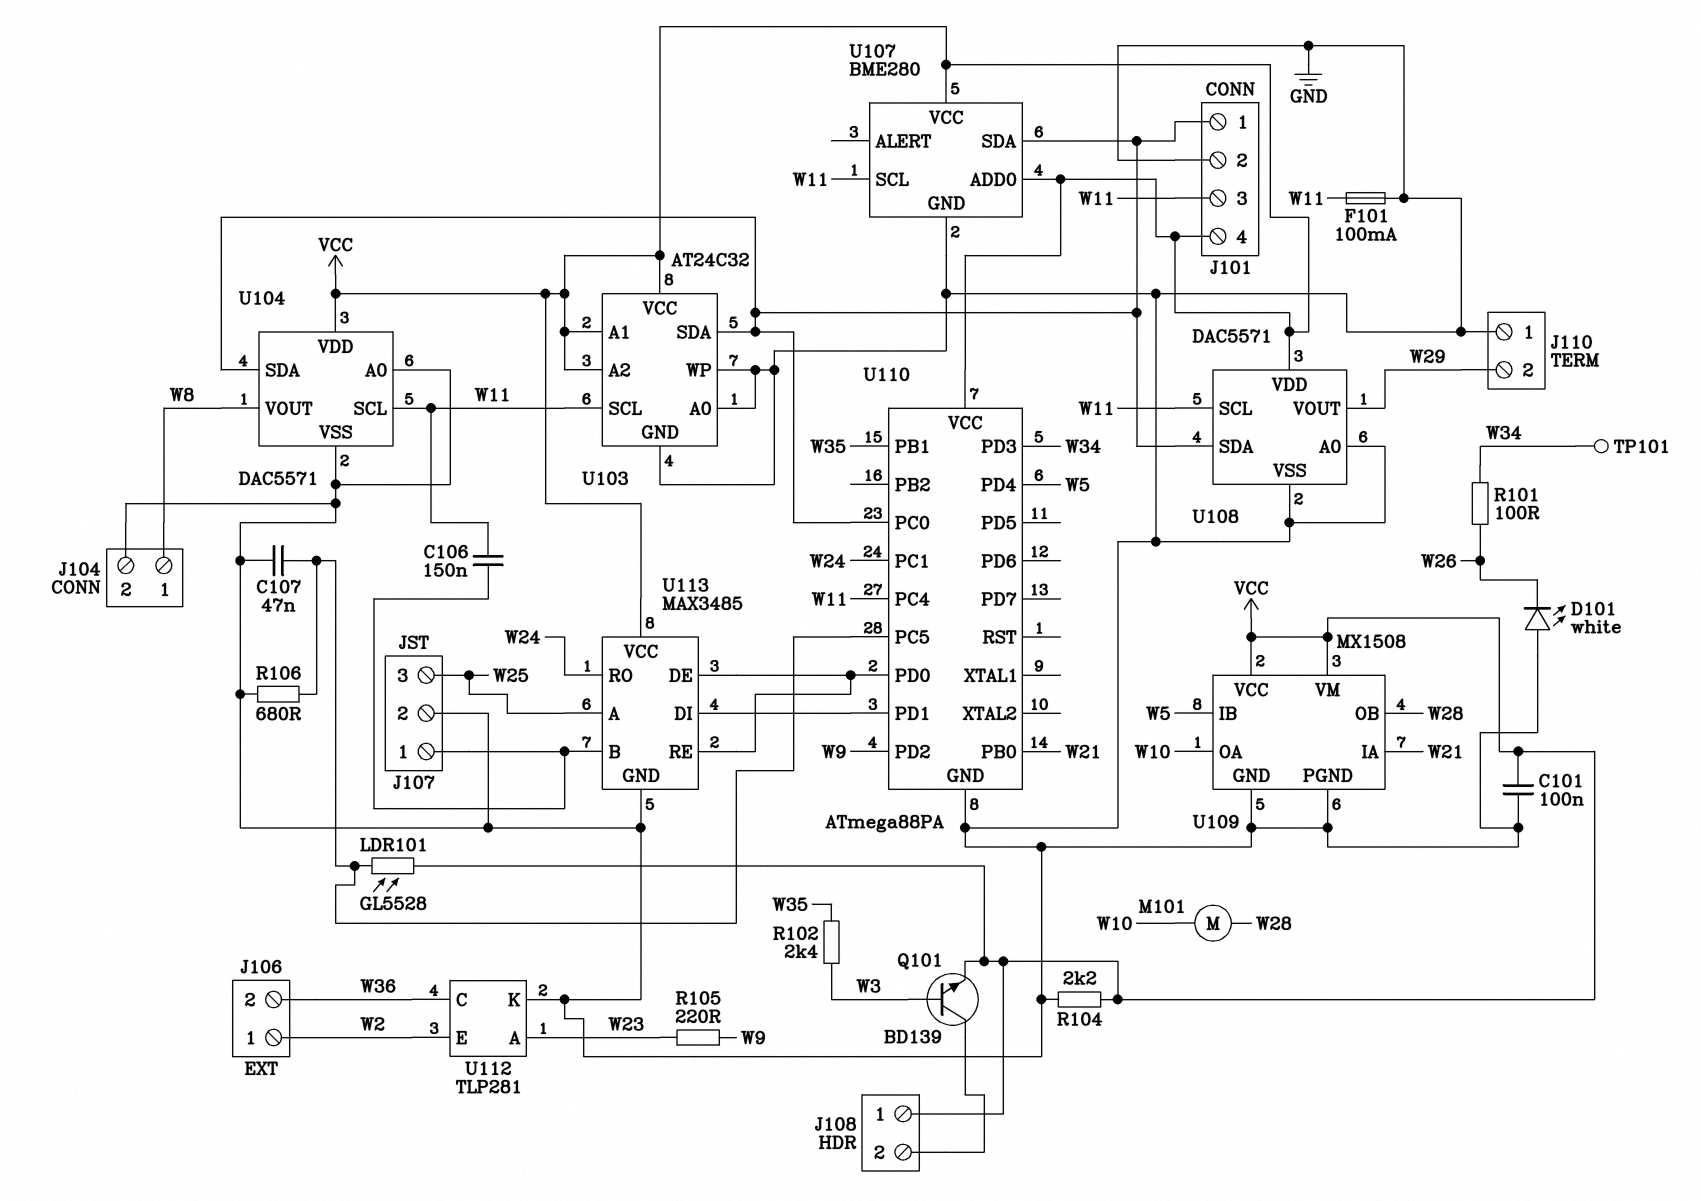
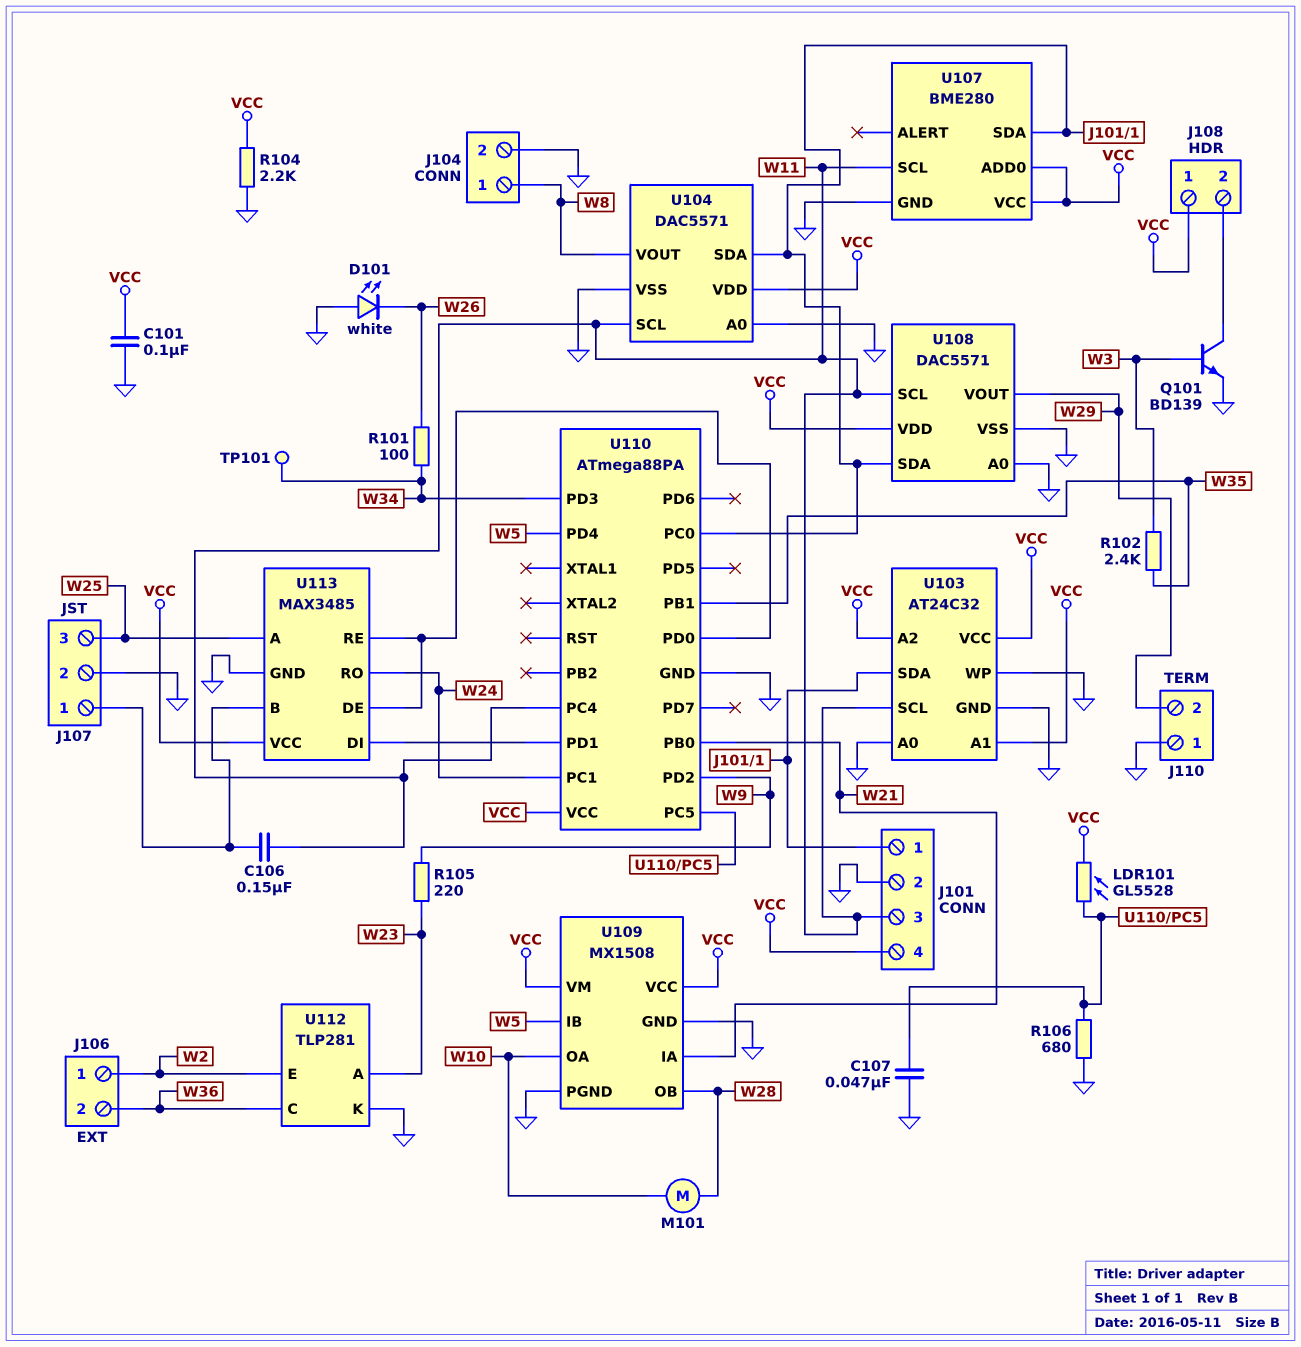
F101: 100mA (GND, W11) -> none
Q101: NPN BD139 (B W3, C J108/2, E VCC) -> NPN BD139 (B W3, C J108/2, E GND)

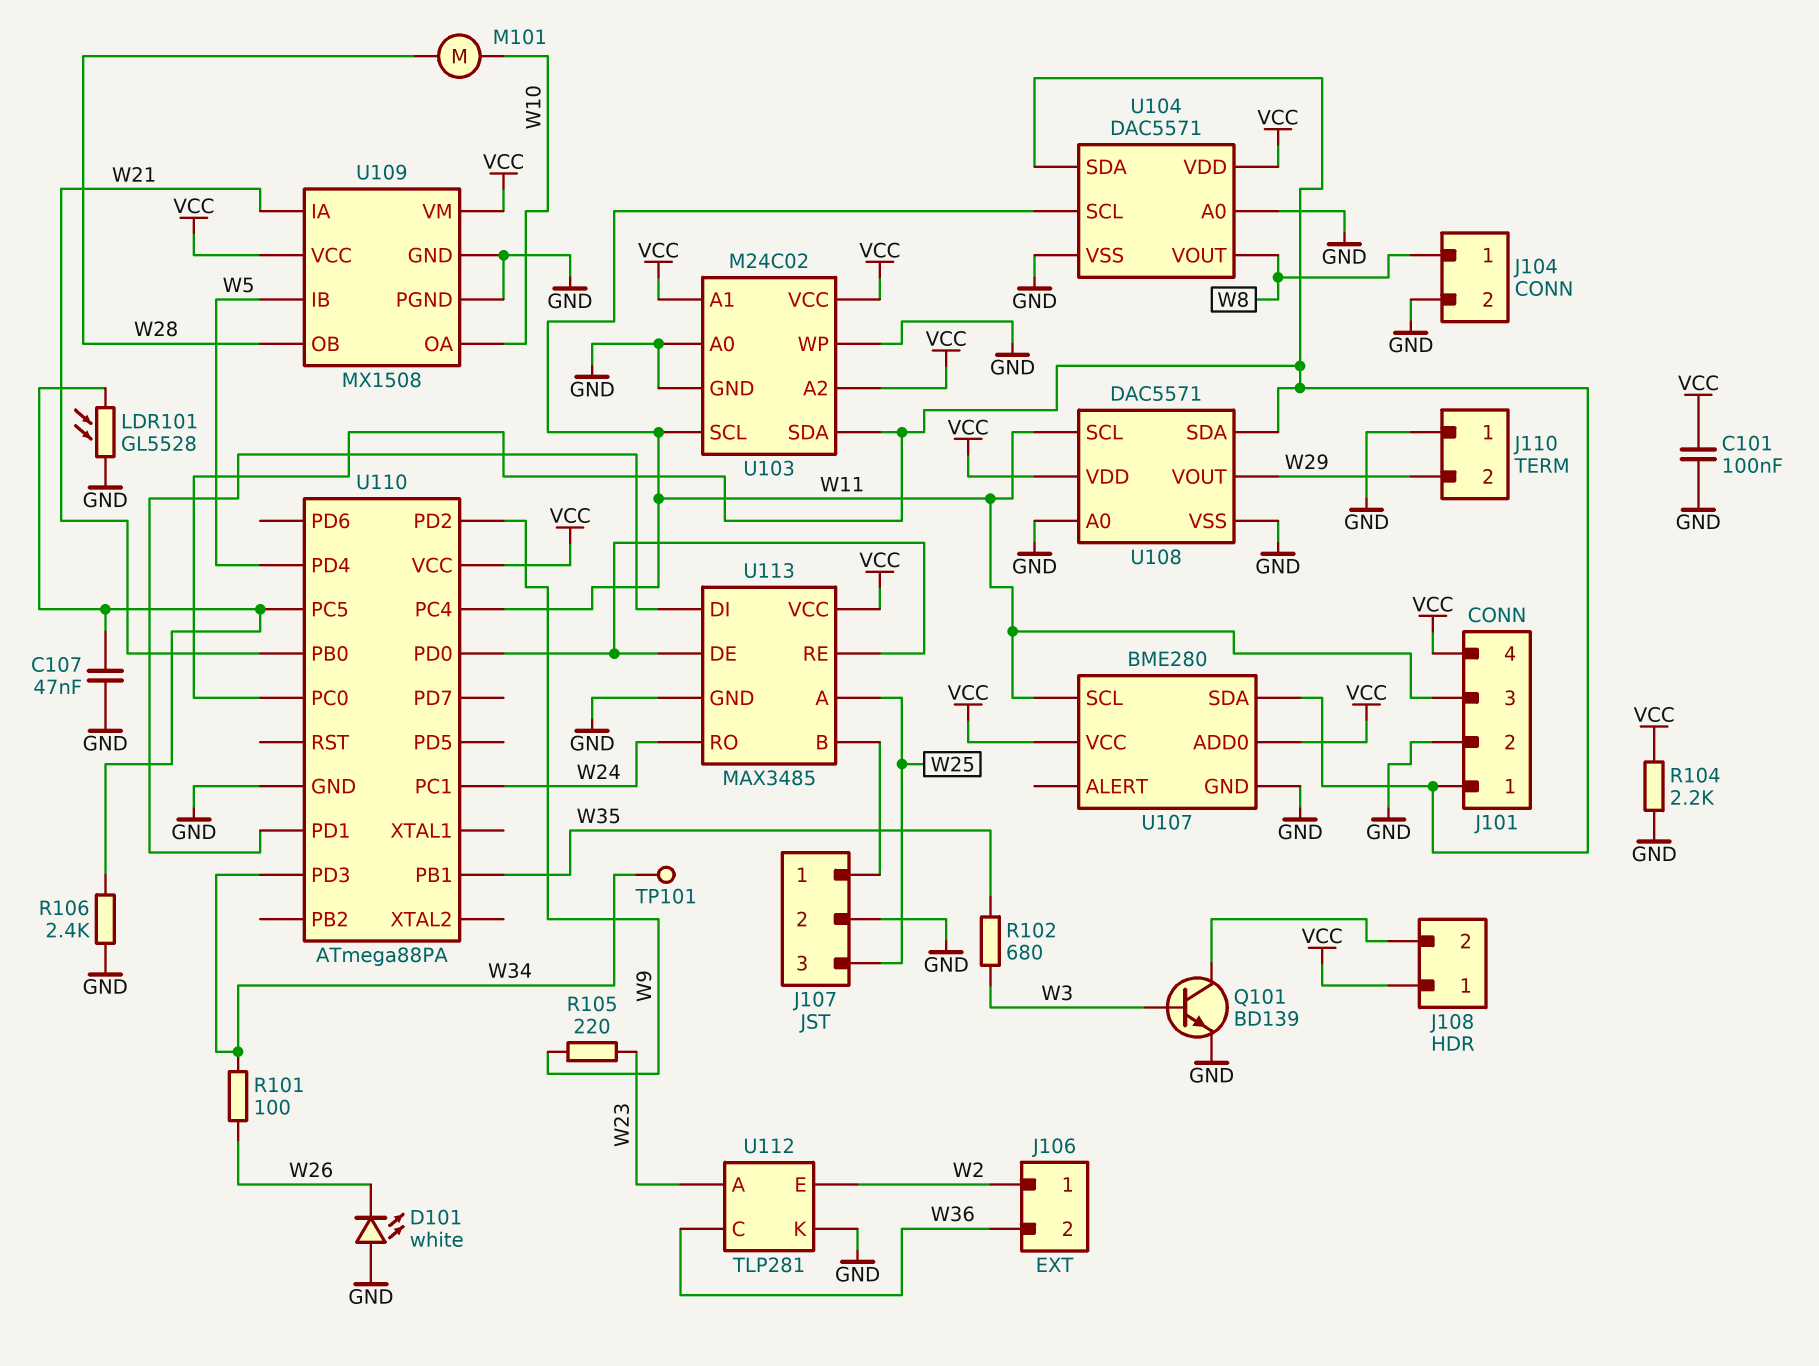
C106: 150nF (J107/1, W11) -> none
LDR101: GL5528 (U110/PC5, VCC) -> GL5528 (GND, U110/PC5)
R102: 2.4k (W3, W35) -> 680 (W3, W35)
R106: 680 (GND, U110/PC5) -> 2.4k (GND, U110/PC5)
U103: AT24C32 -> M24C02

